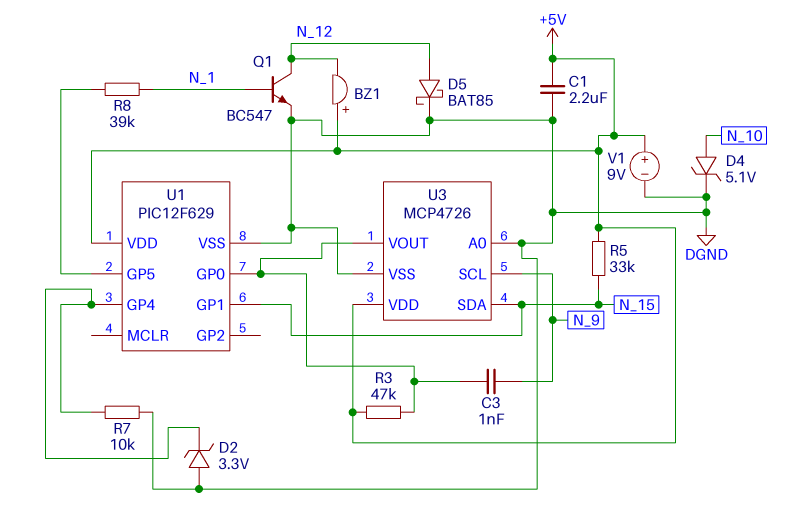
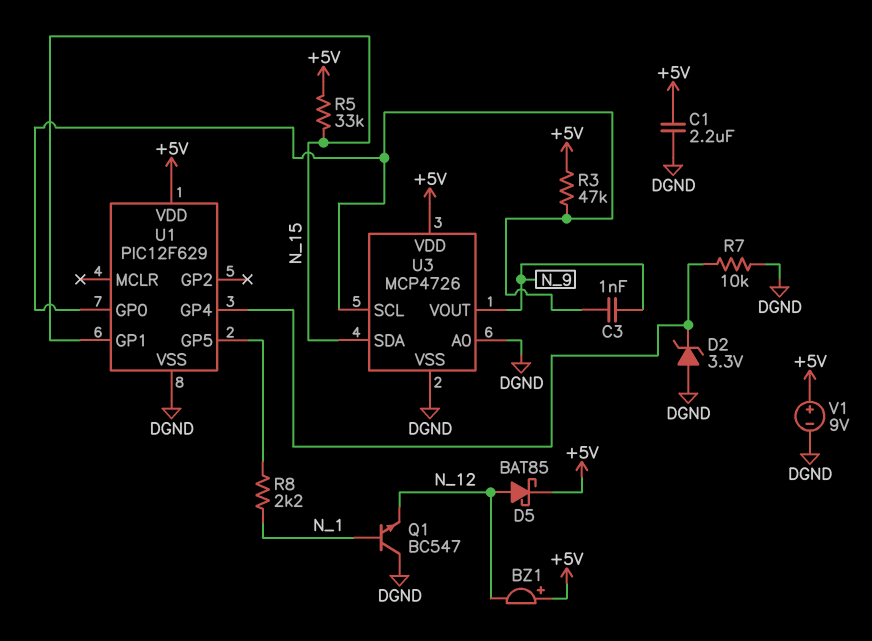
D4: zener 5.1V (A N_10, K DGND) -> none
D5: schottky BAT85 (A N_12, K DGND) -> schottky BAT85 (A N_12, K +5V)
Q1: NPN BC547 (B N_1, C N_12, E DGND) -> NPN BC547 (B N_1, C DGND, E N_12)
R8: 39k (N_1, U1/GP5) -> 2.2k (N_1, U1/GP5)
U3 pin SCL: N_9 -> U1/GP0
U3 pin VOUT: U1/GP0 -> N_9

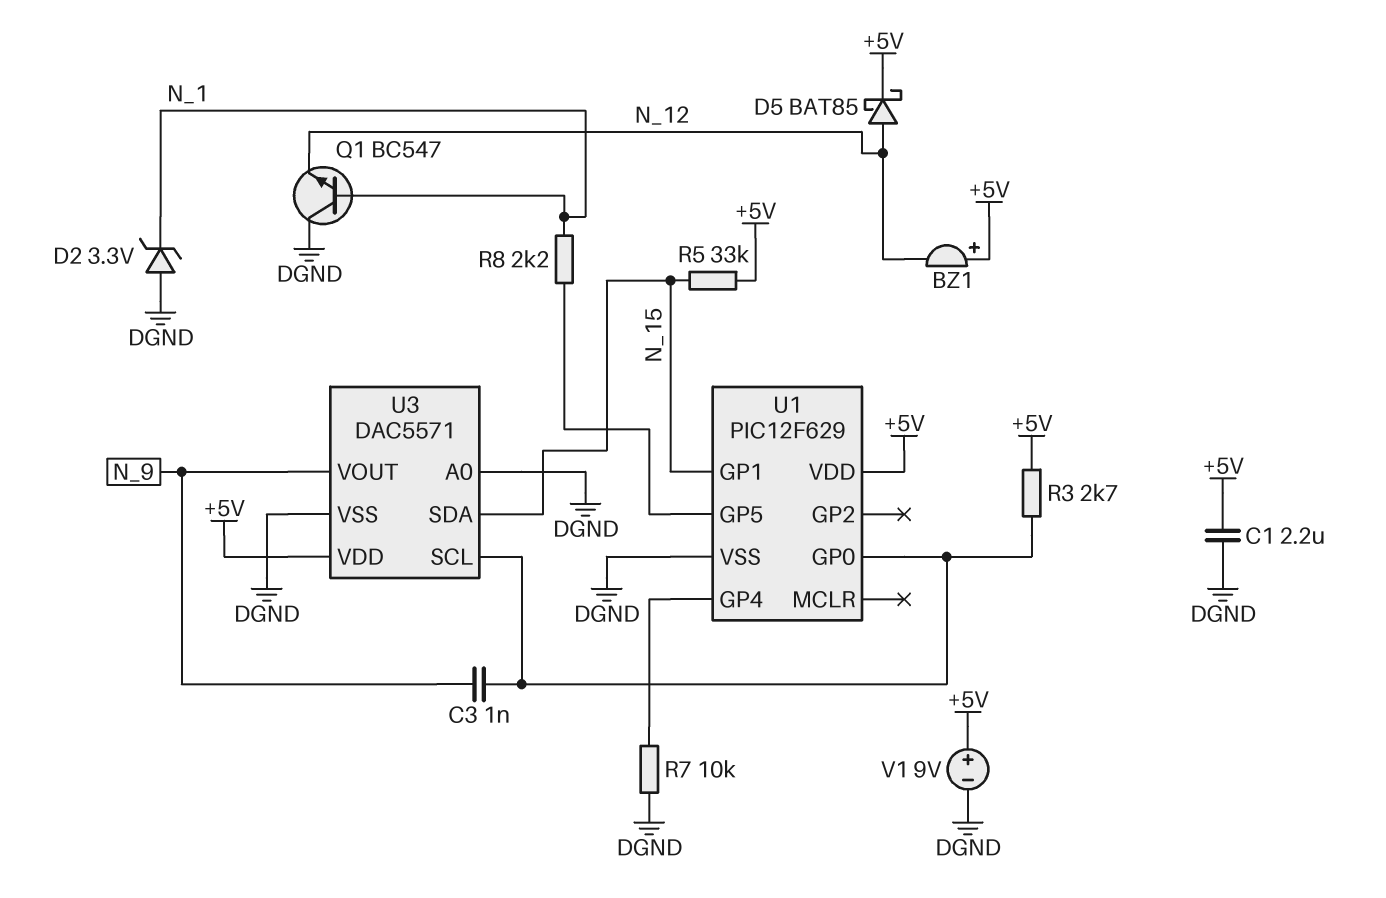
D2: zener 3.3V (A DGND, K U1/GP4) -> zener 3.3V (A DGND, K N_1)
R3: 47k (+5V, U1/GP0) -> 2.7k (+5V, U1/GP0)
U3: MCP4726 -> DAC5571

